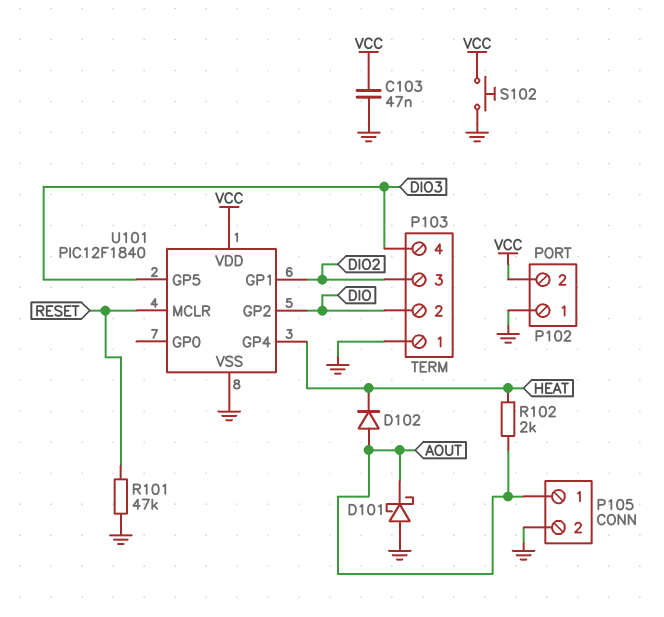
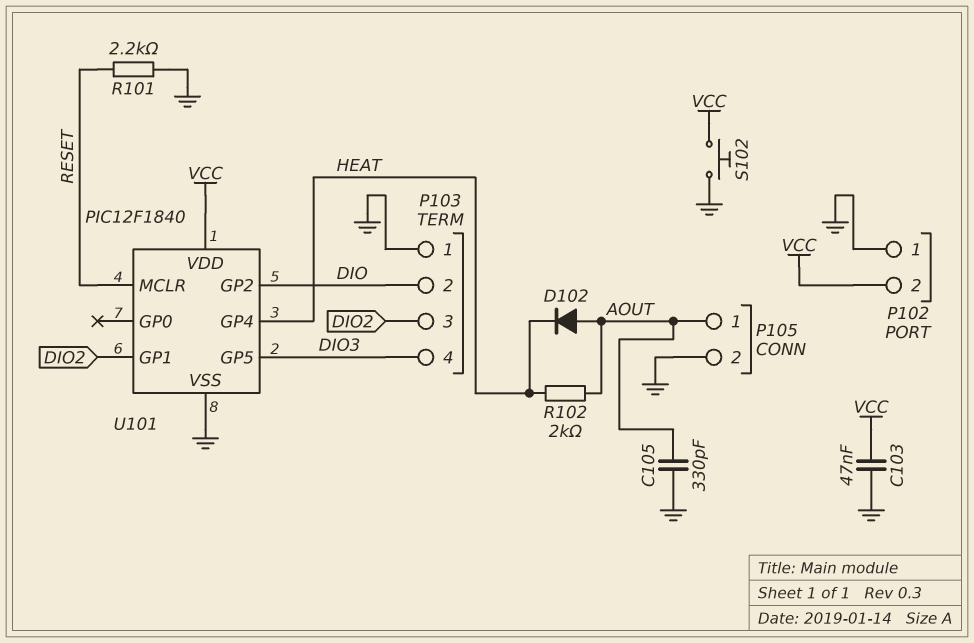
C105: none -> 330pF (AOUT, GND)
D101: schottky (A GND, K AOUT) -> none
R101: 47k (GND, RESET) -> 2.2k (GND, RESET)

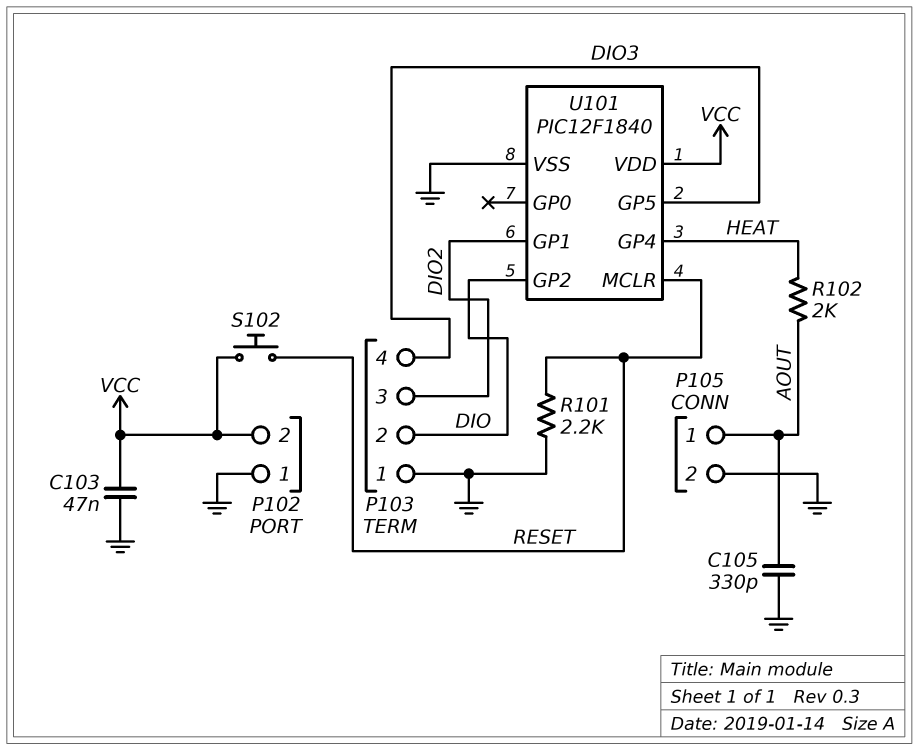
D102: diode (A AOUT, K HEAT) -> none
S102: button (GND, VCC) -> button (RESET, VCC)

